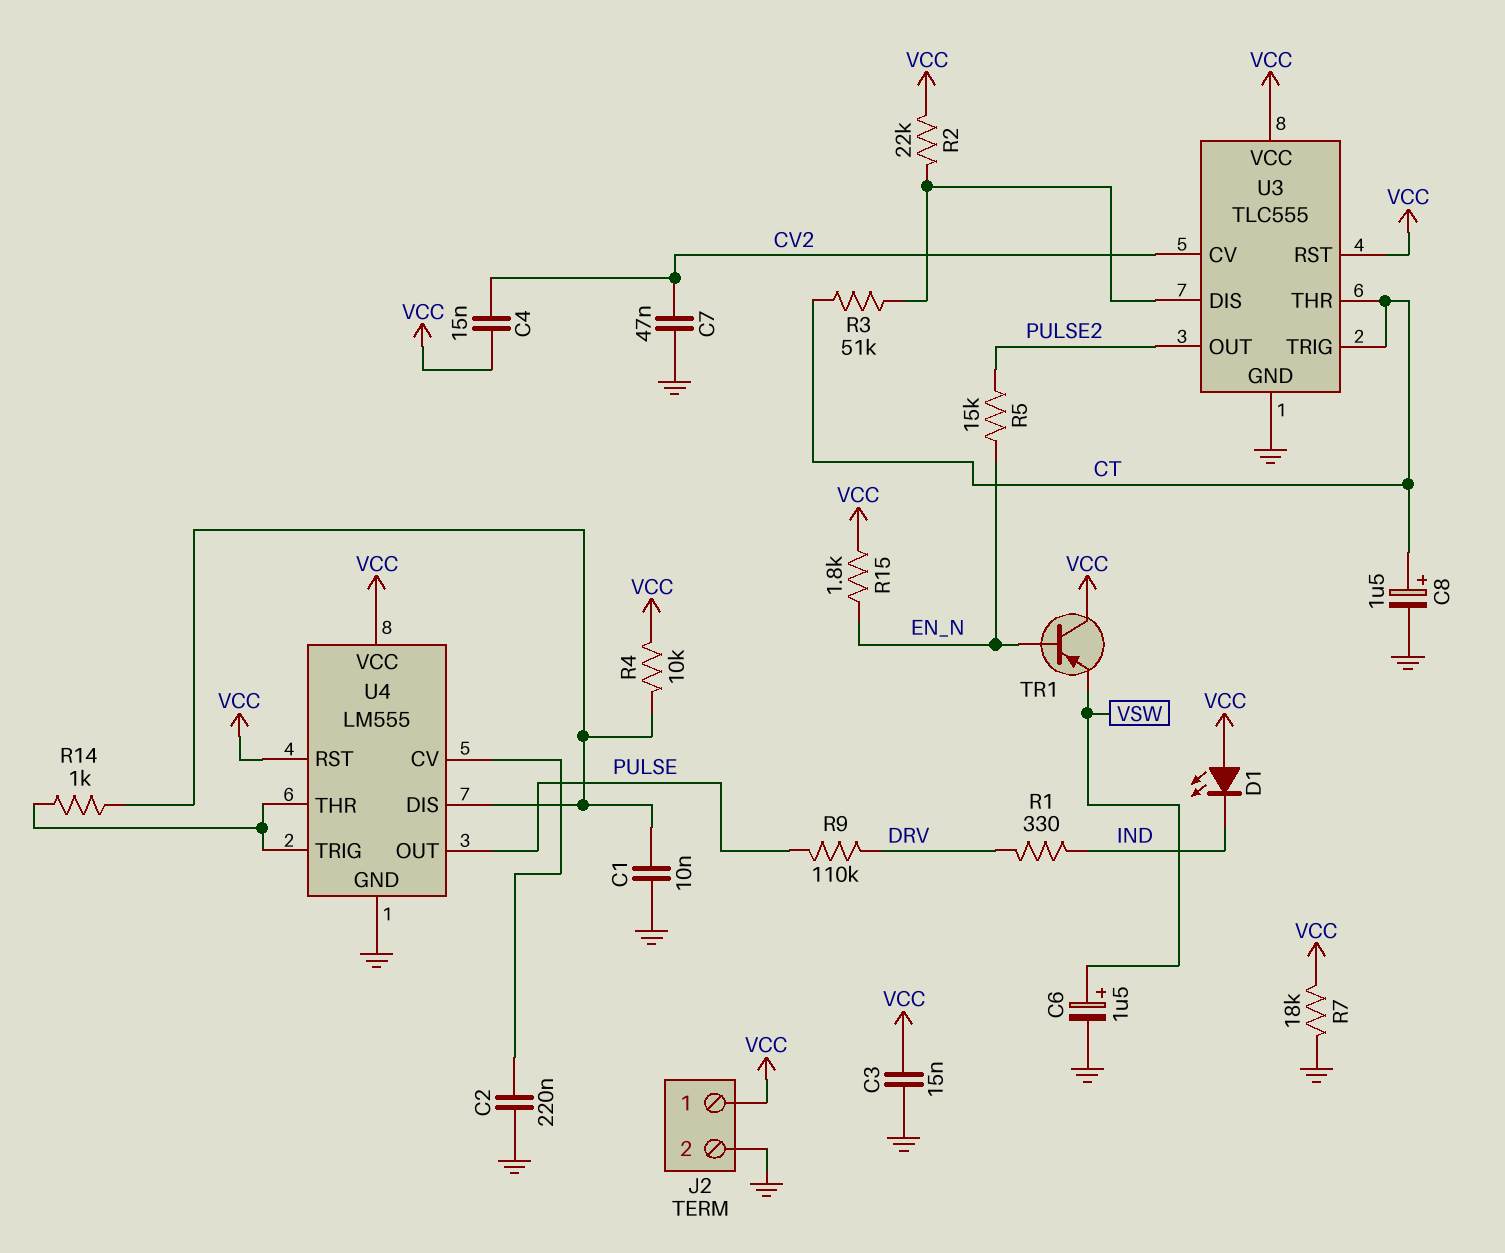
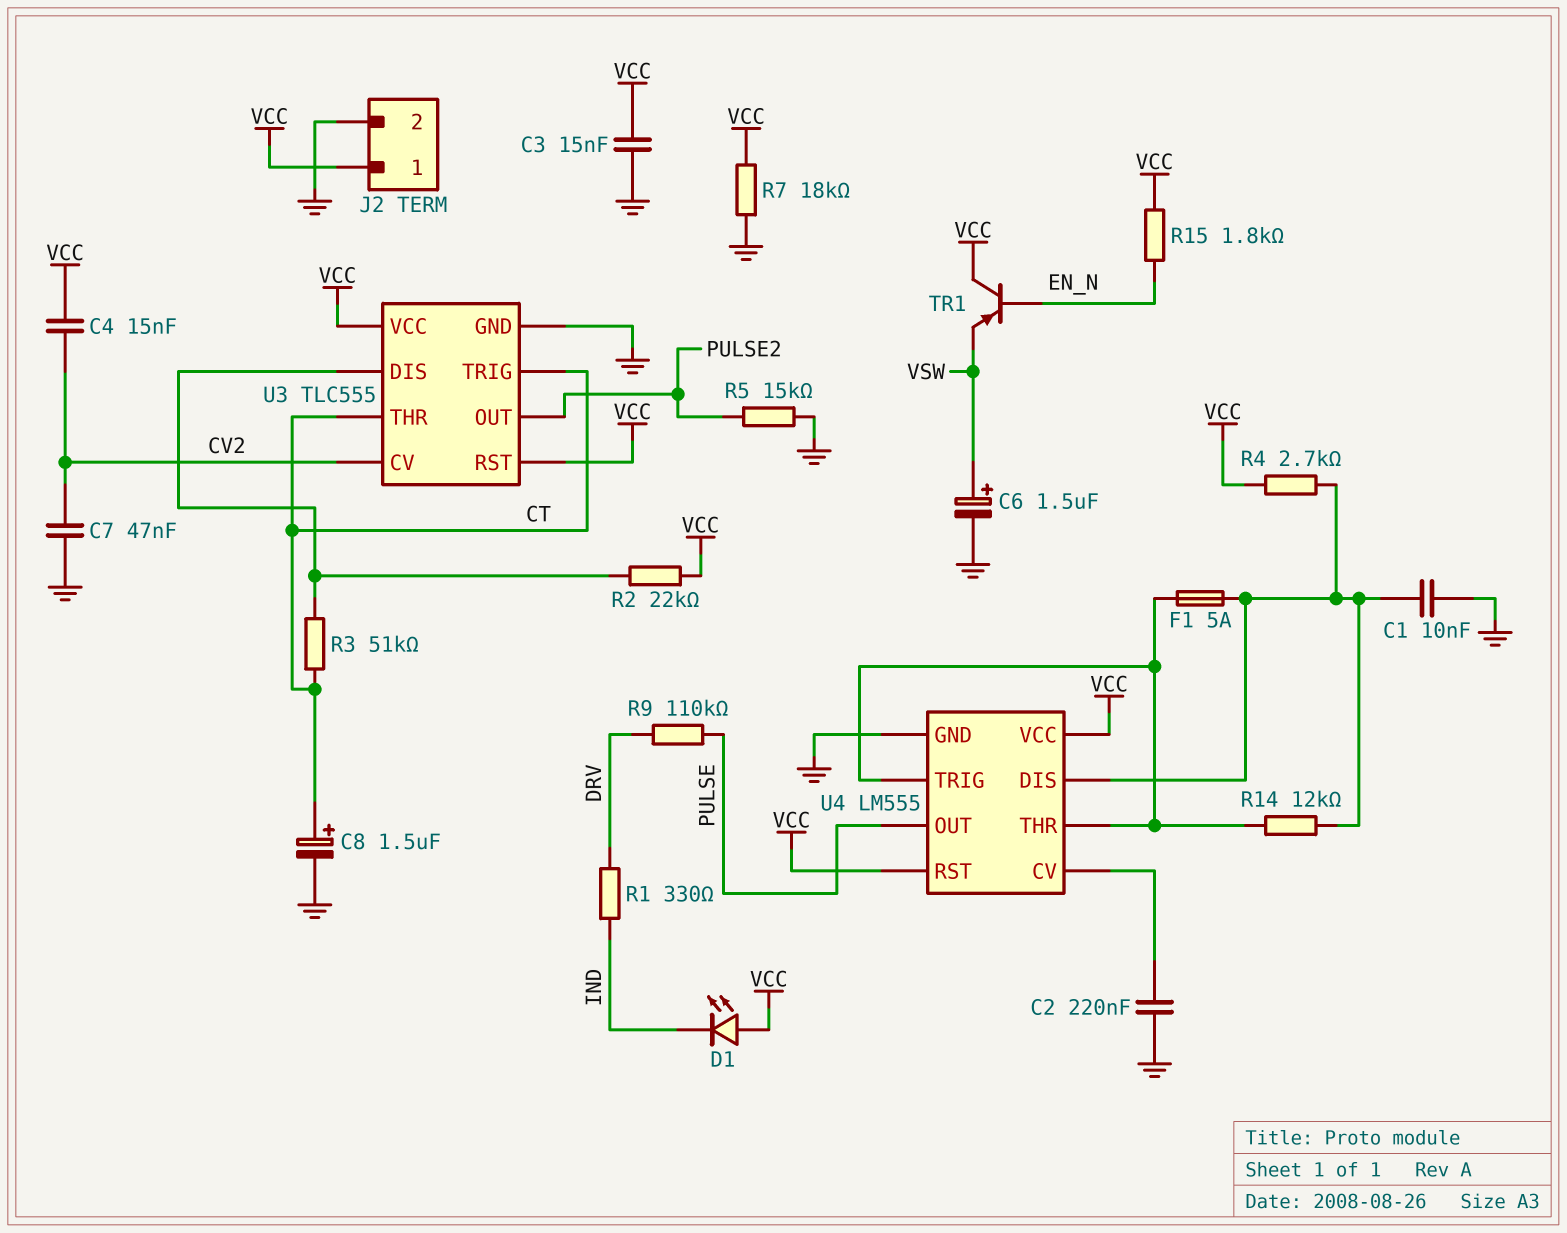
F1: none -> 5A (U4/DIS, U4/THR)
R4: 10k (U4/DIS, VCC) -> 2.7k (U4/DIS, VCC)
R5: 15k (EN_N, PULSE2) -> 15k (GND, PULSE2)
R14: 1k (U4/DIS, U4/THR) -> 12k (U4/DIS, U4/THR)

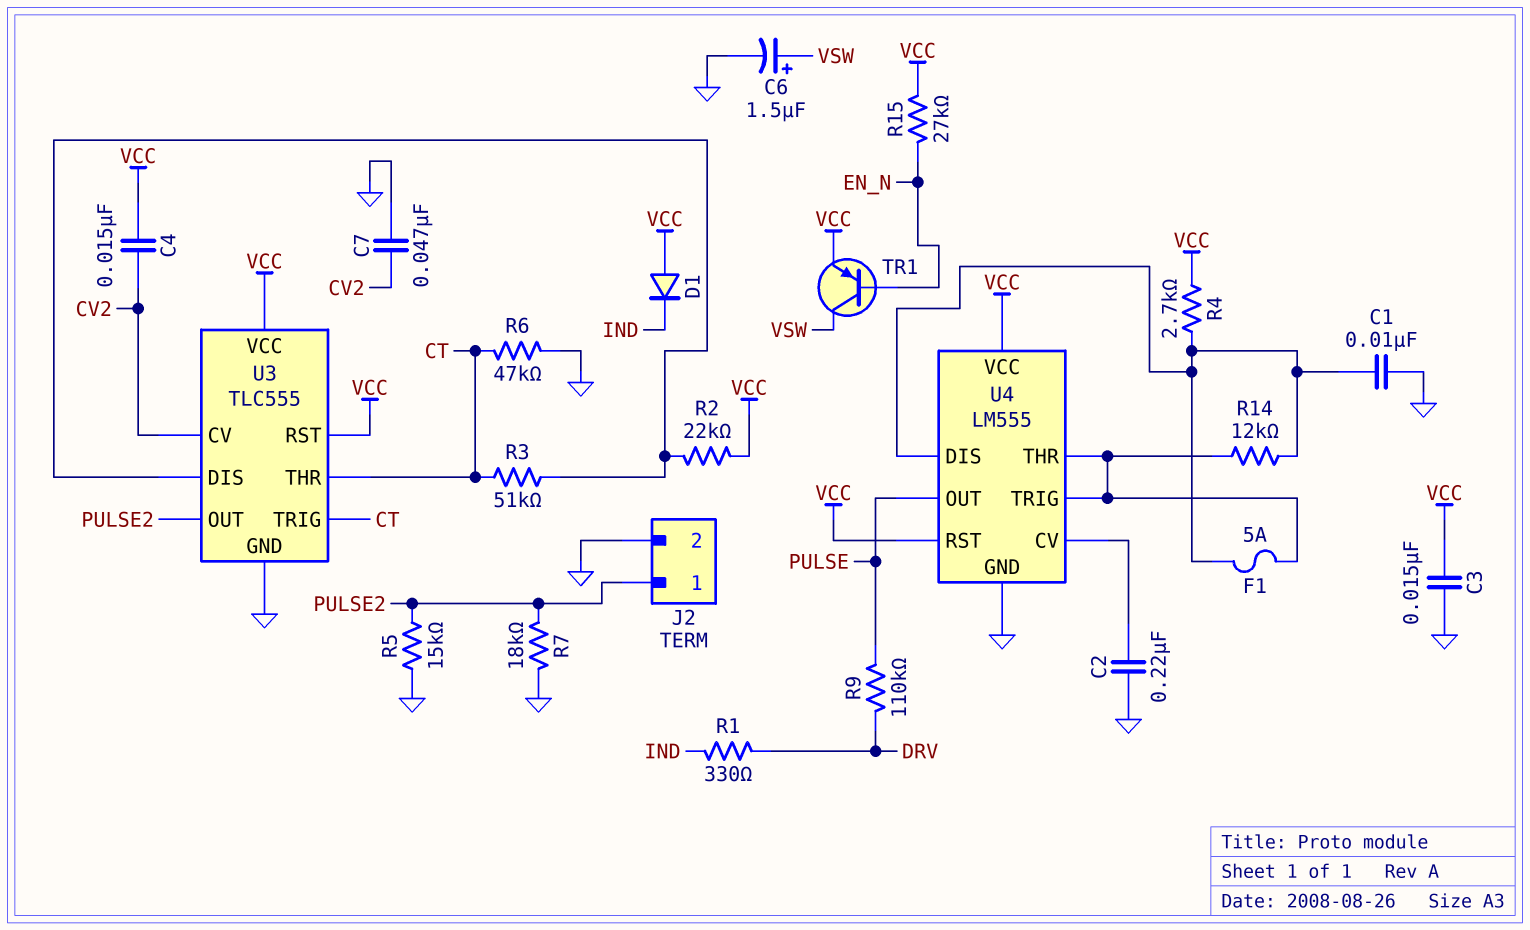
C8: 1.5uF (plus CT, minus GND) -> none
D1: LED (A VCC, K IND) -> diode (A VCC, K IND)
J2 pin 1: VCC -> PULSE2
R6: none -> 47k (CT, GND)
R7: 18k (GND, VCC) -> 18k (GND, PULSE2)
R15: 1.8k (EN_N, VCC) -> 27k (EN_N, VCC)
TR1: PNP (B EN_N, C VCC, E VSW) -> PNP (B EN_N, C VSW, E VCC)

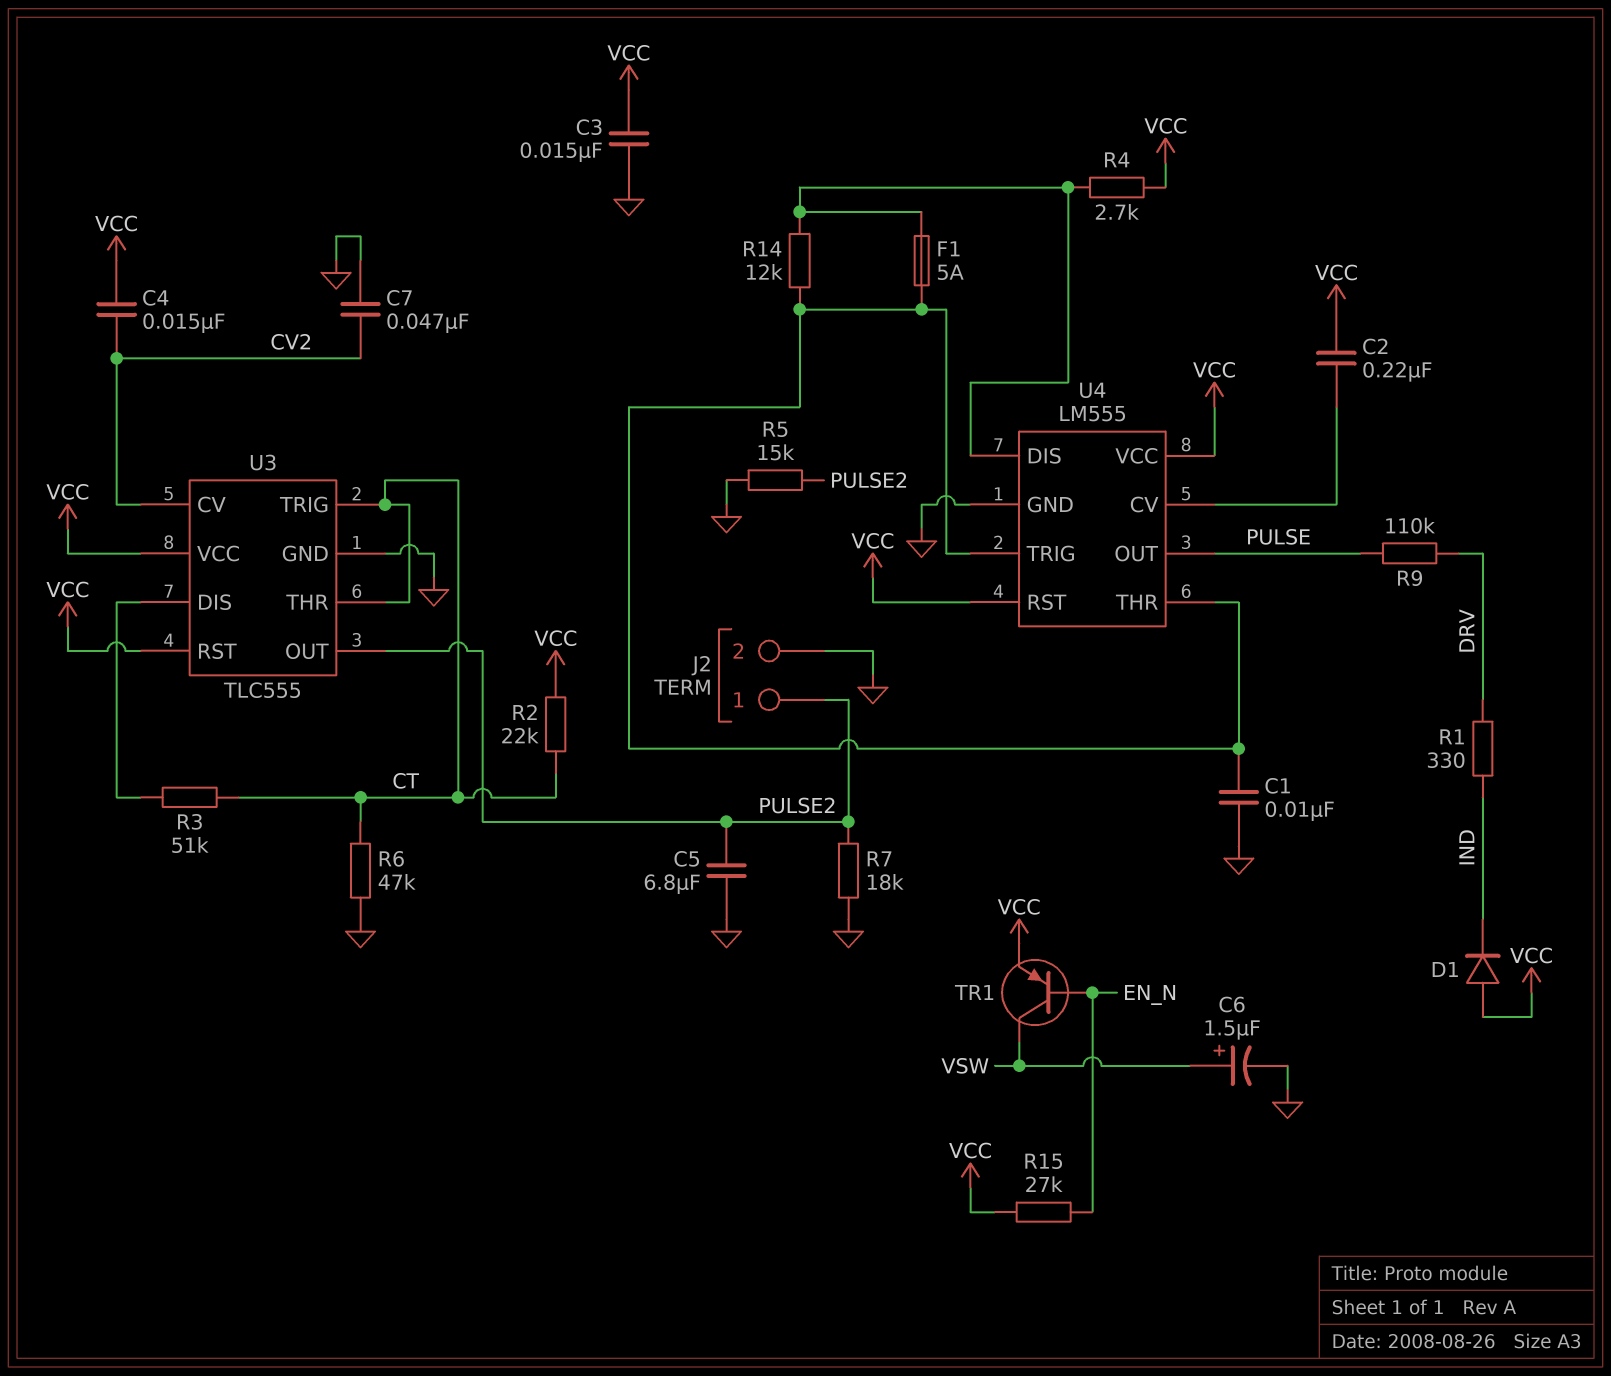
C1: 10nF (GND, U4/DIS) -> 10nF (GND, U4/THR)
C2: 220nF (GND, U4/CV) -> 220nF (U4/CV, VCC)
C5: none -> 6.8uF (GND, PULSE2)
R2: 22k (U3/DIS, VCC) -> 22k (CT, VCC)

